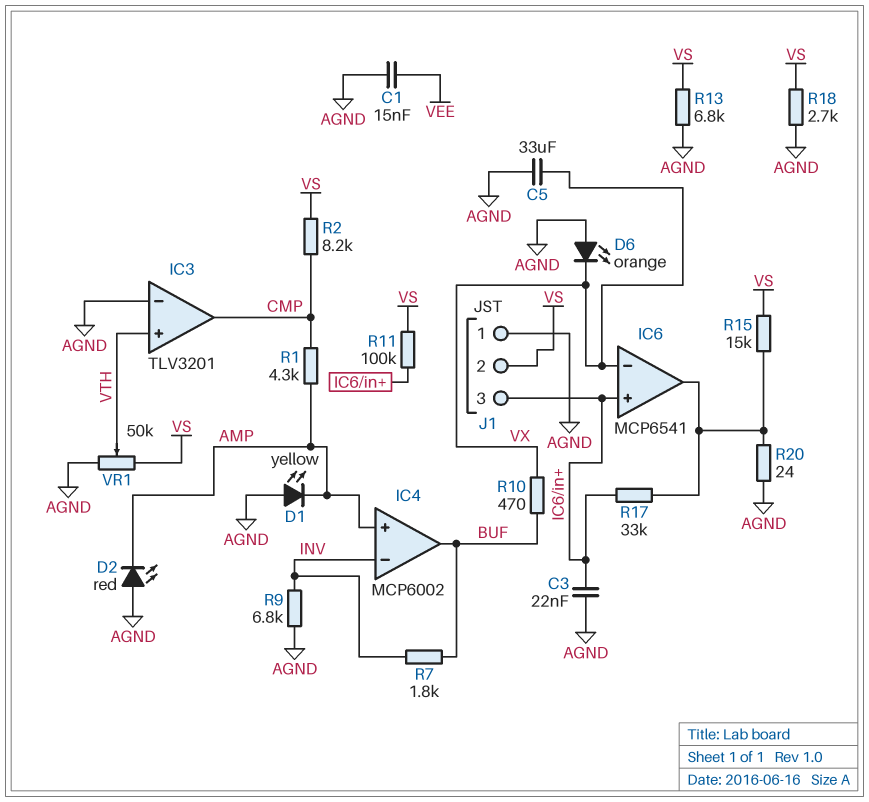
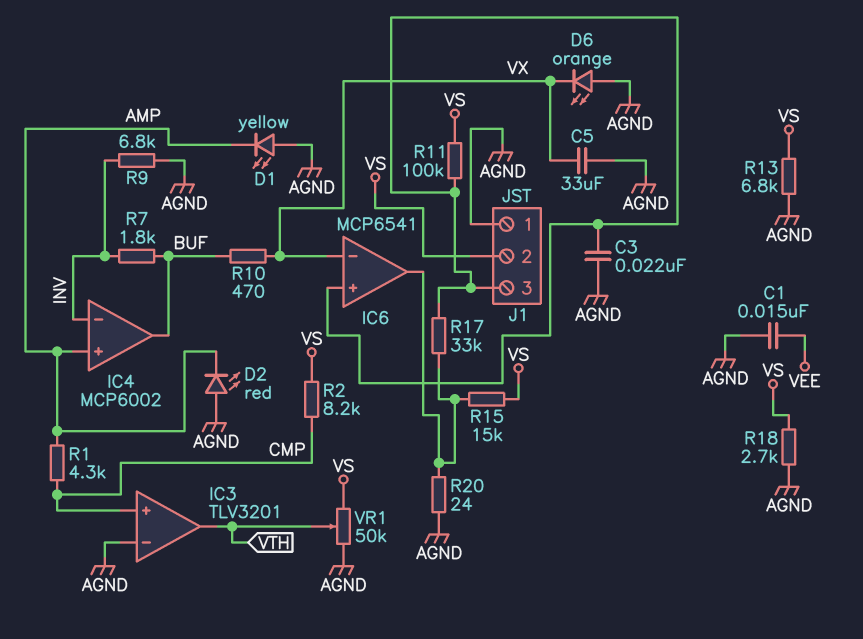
IC3 pin in+: VTH -> CMP
IC3 pin out: CMP -> VTH

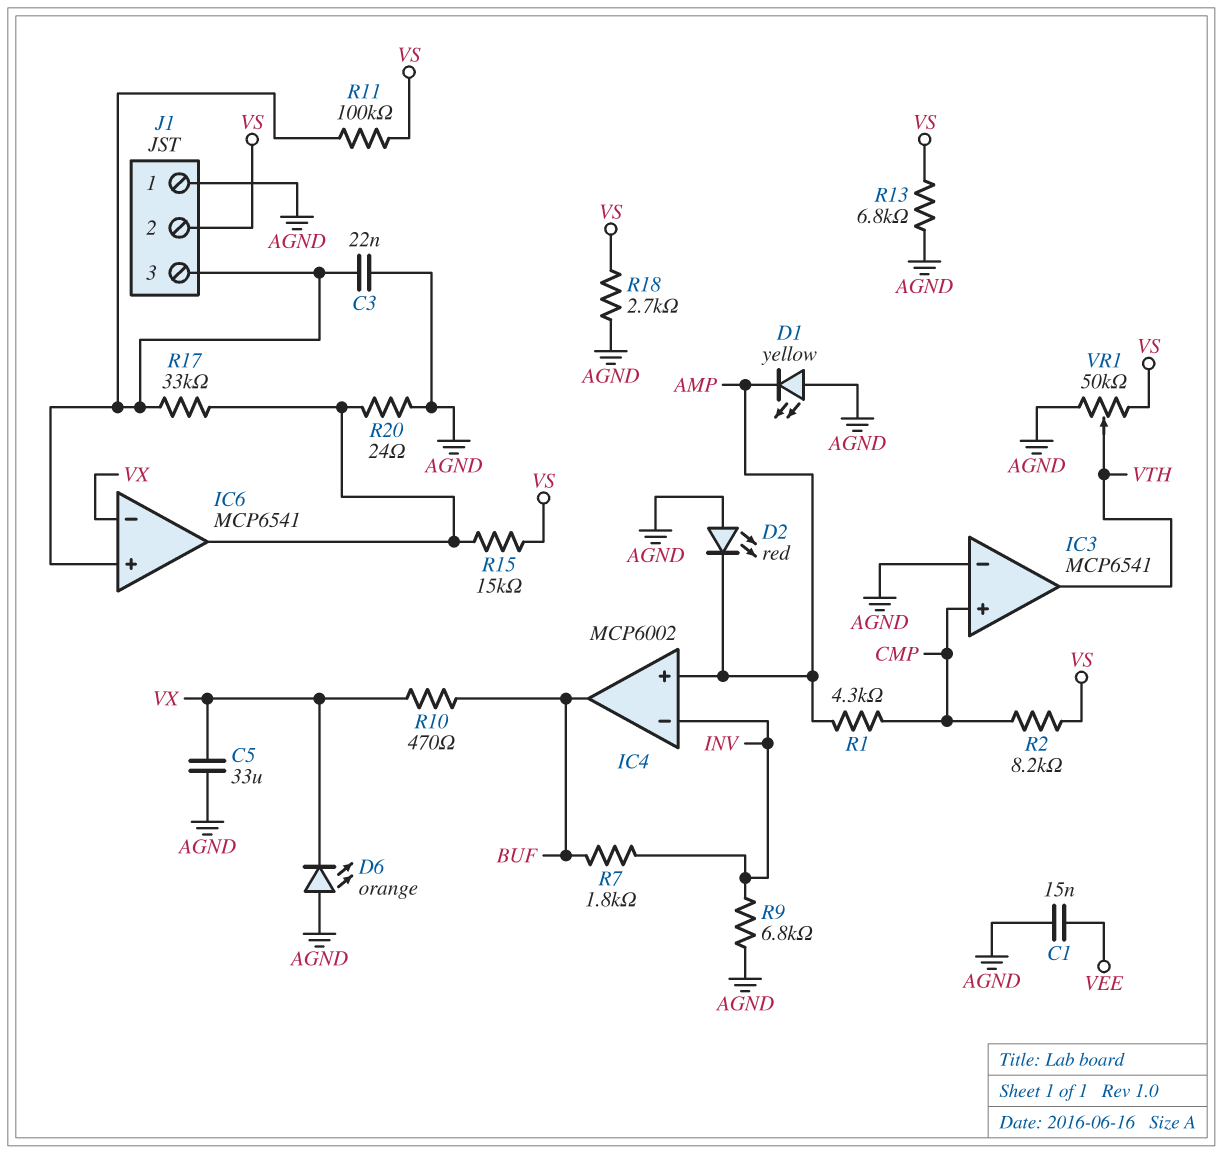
IC3: TLV3201 -> MCP6541

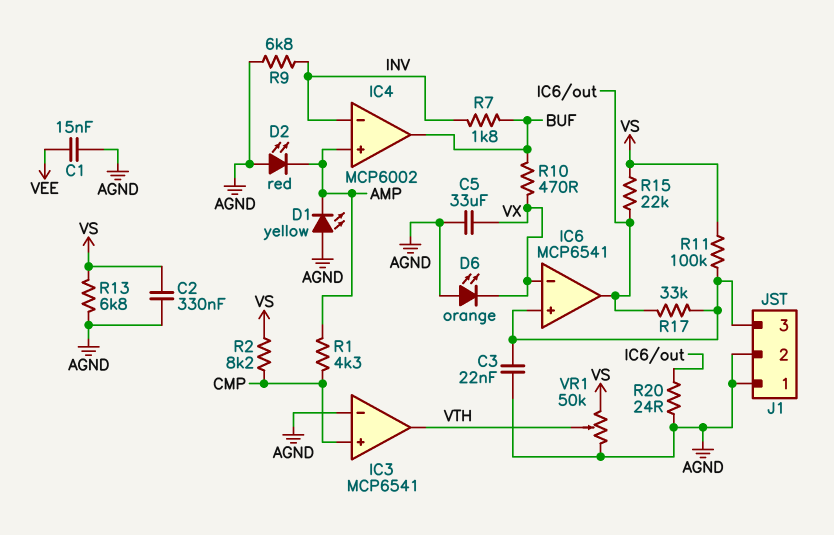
C2: none -> 330nF (AGND, VS)
J1 pin 2: VS -> AGND
R15: 15k (IC6/out, VS) -> 22k (IC6/out, VS)
R18: 2.7k (AGND, VS) -> none

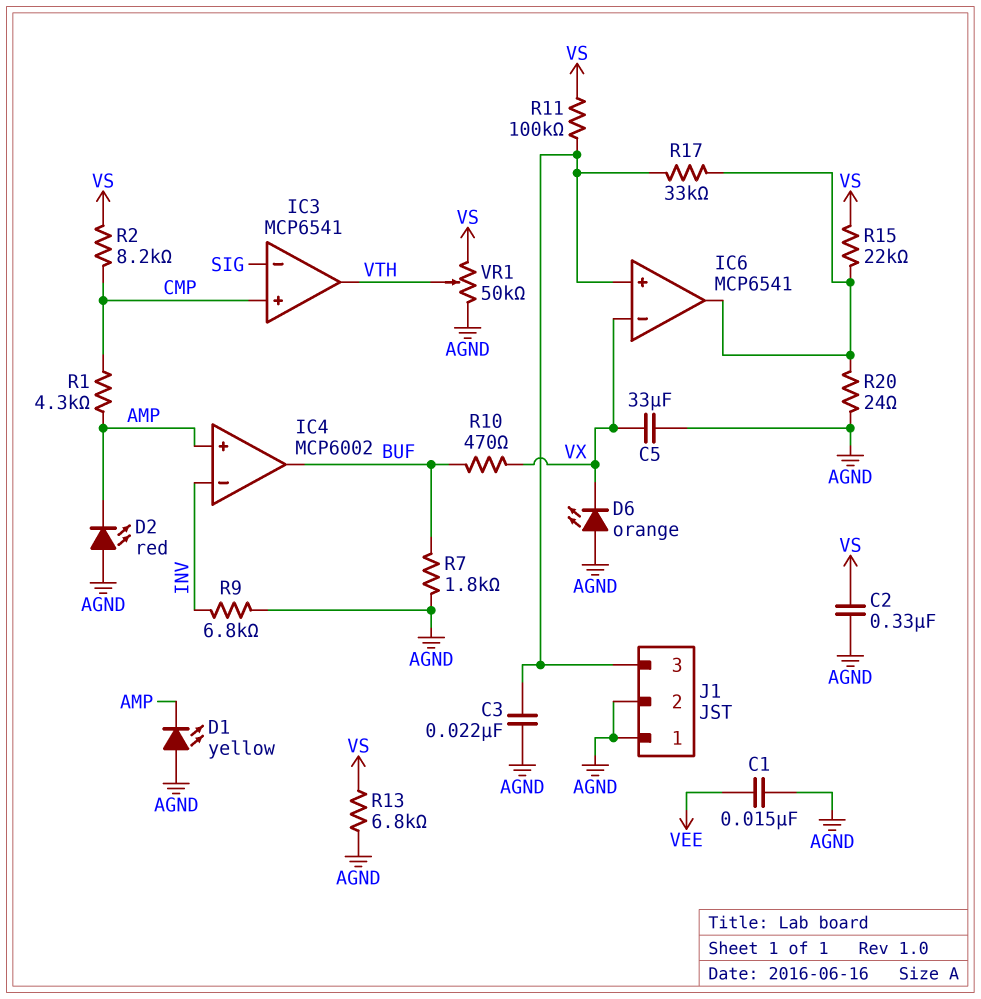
IC3 pin in-: AGND -> SIG
R7: 1.8k (BUF, INV) -> 1.8k (AGND, BUF)

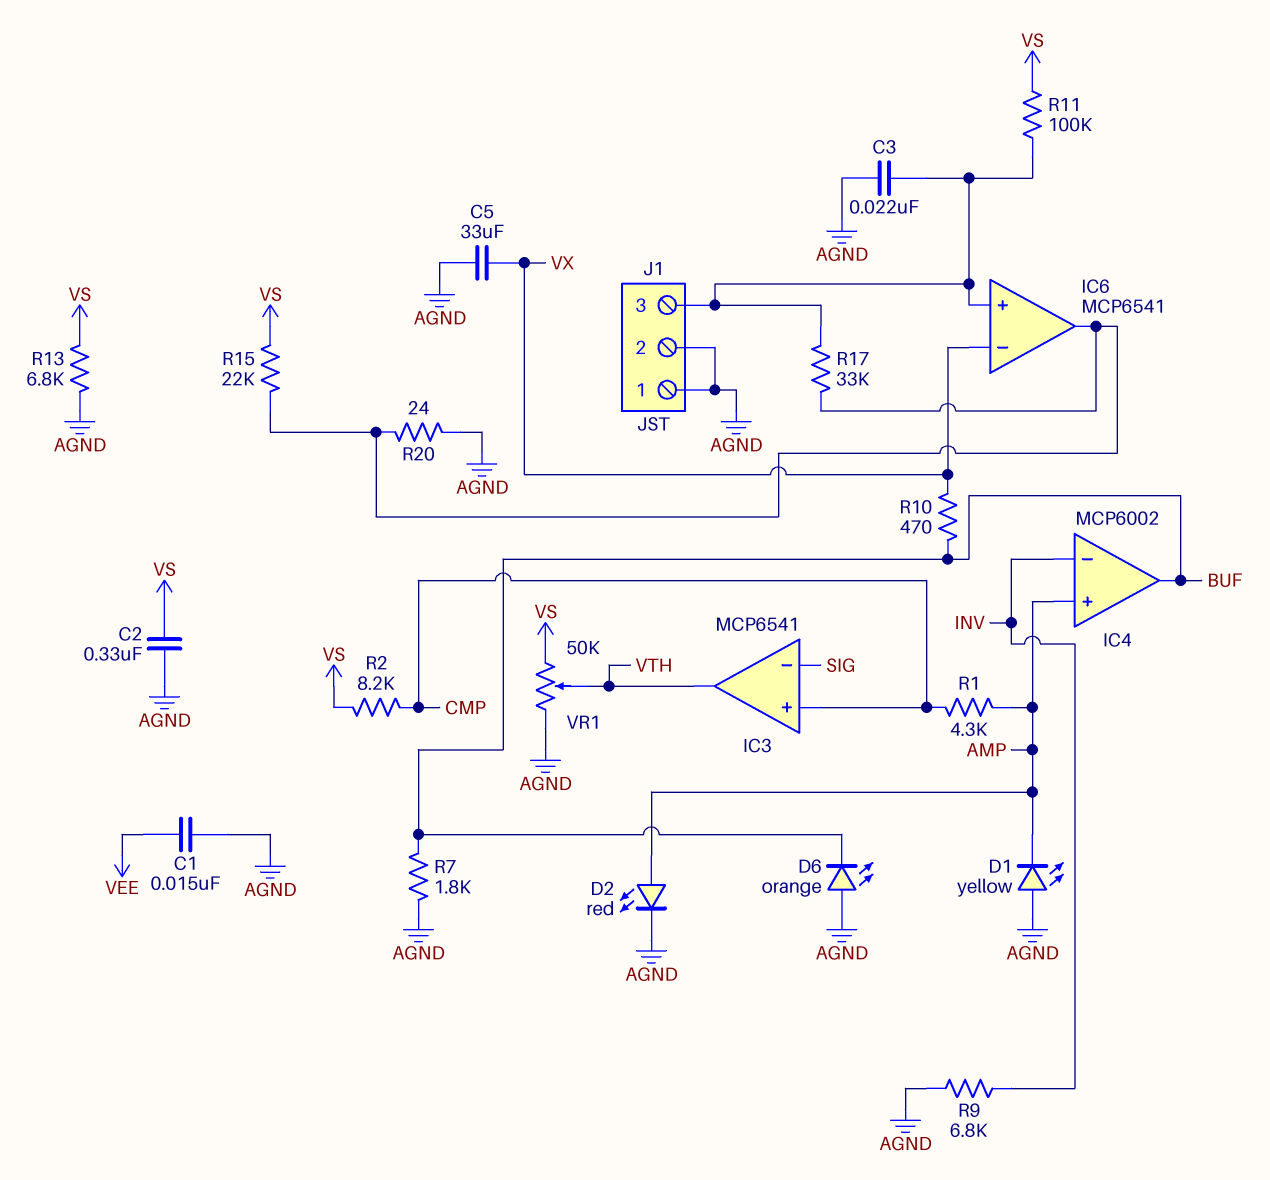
D2: LED red (A AGND, K AMP) -> LED red (A AMP, K AGND)
D6: LED orange (A AGND, K VX) -> LED orange (A AGND, K BUF)

